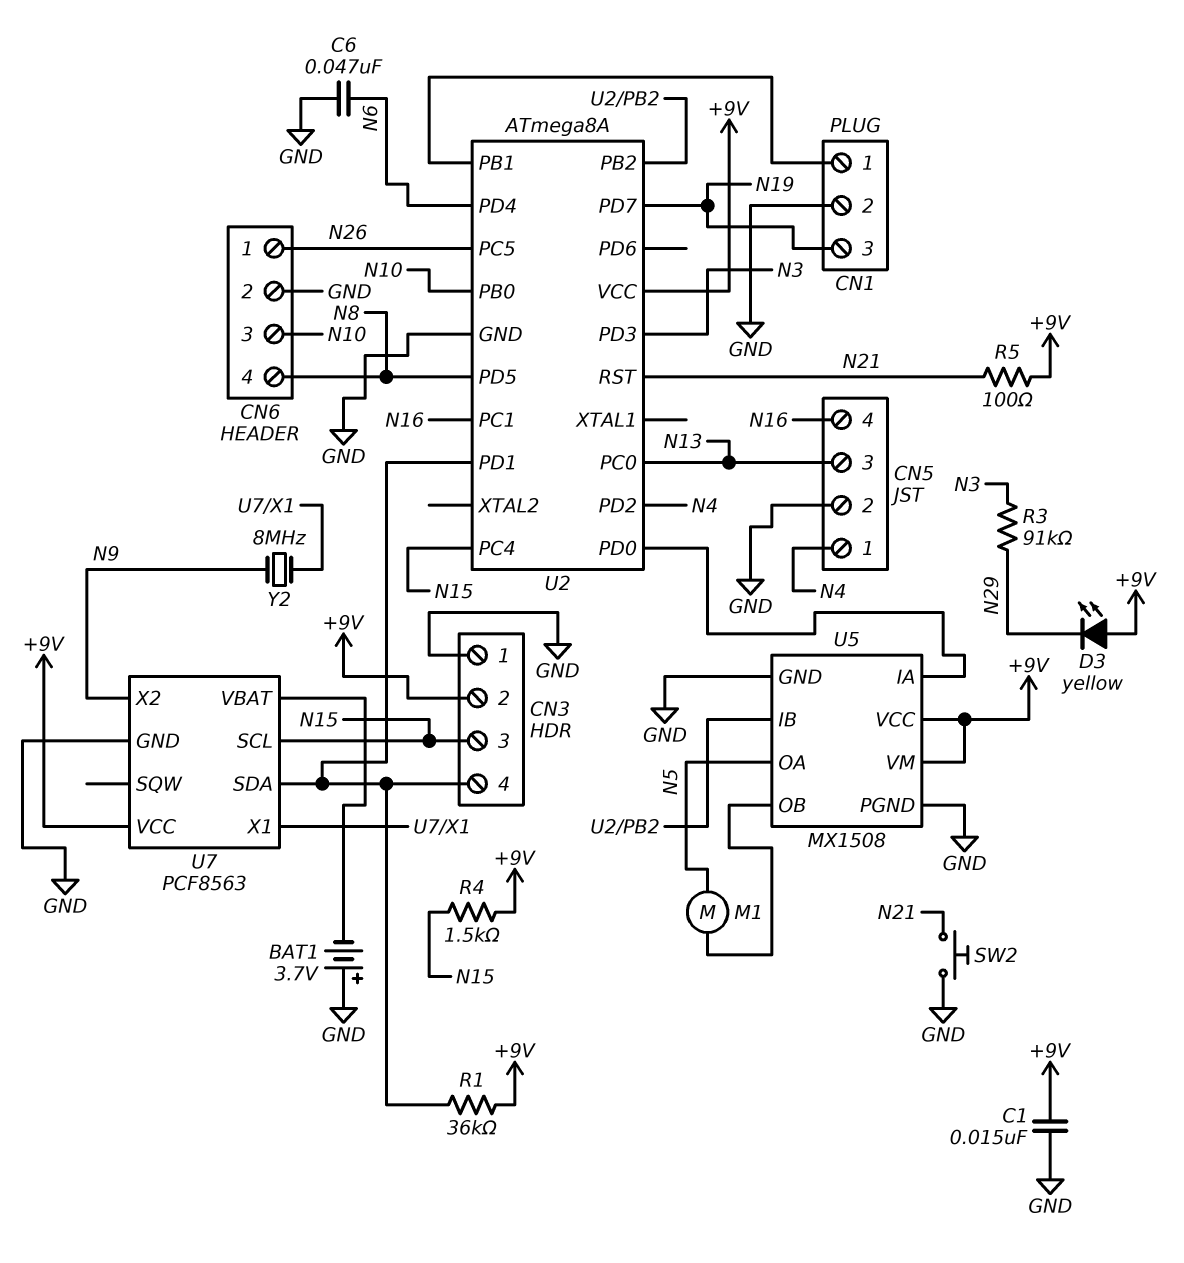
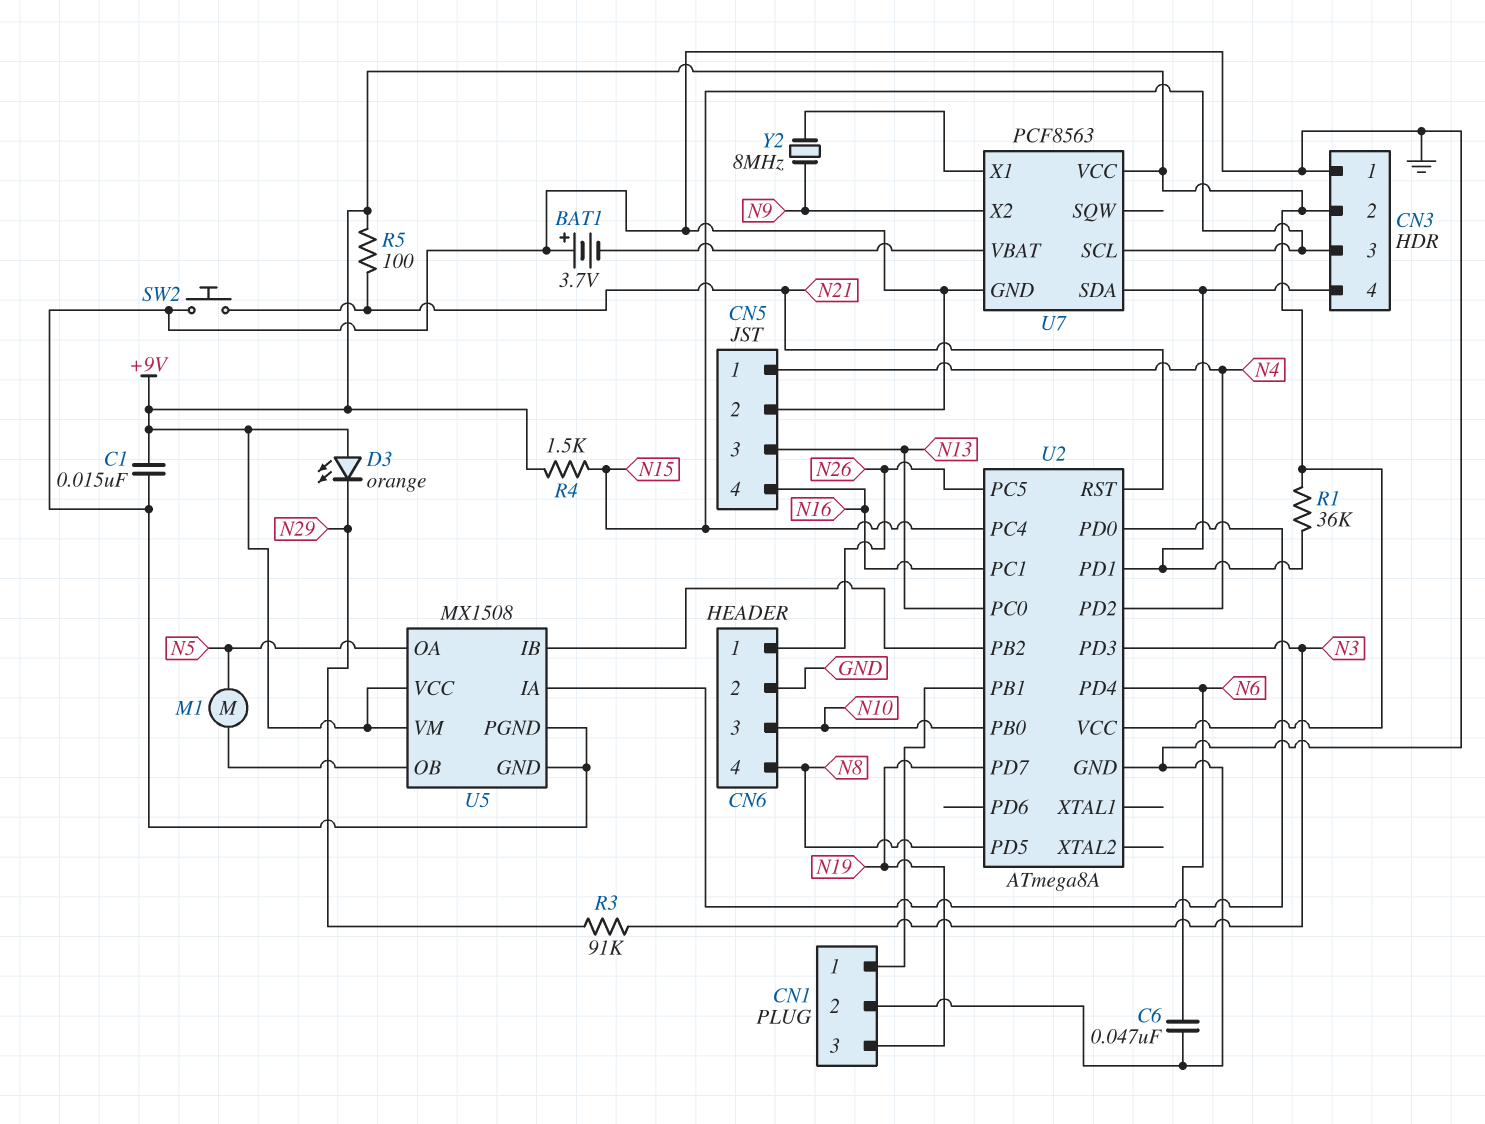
D3: LED yellow (A +9V, K N29) -> LED orange (A +9V, K N29)

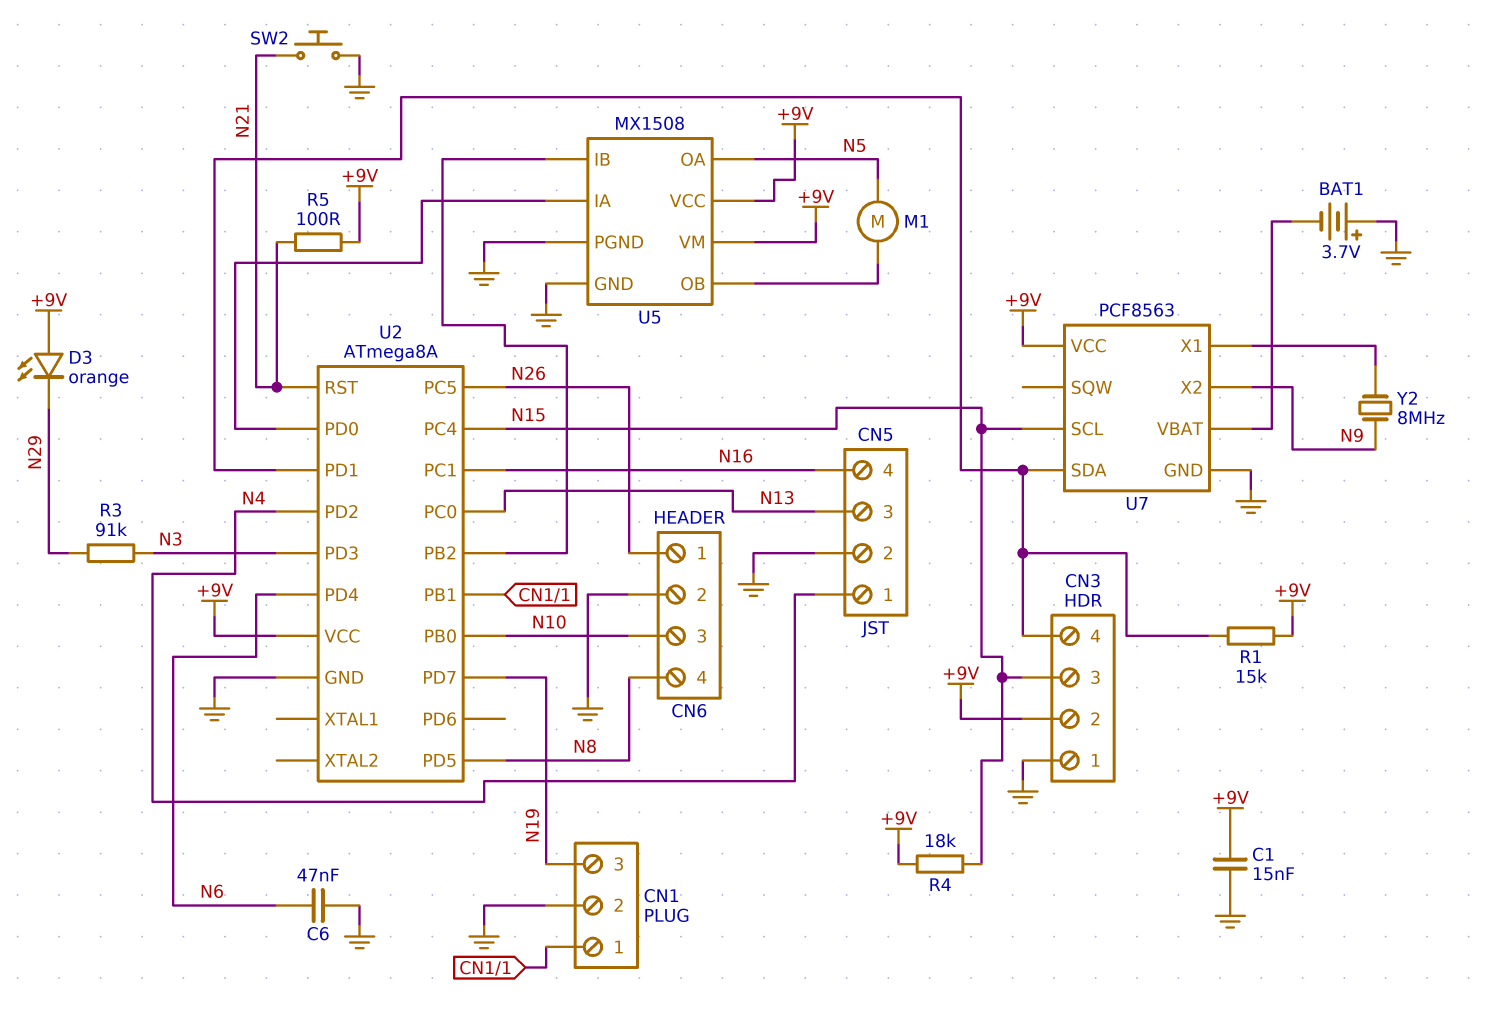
R1: 36k (+9V, CN3/4) -> 15k (+9V, CN3/4)
R4: 1.5k (+9V, N15) -> 18k (+9V, N15)

